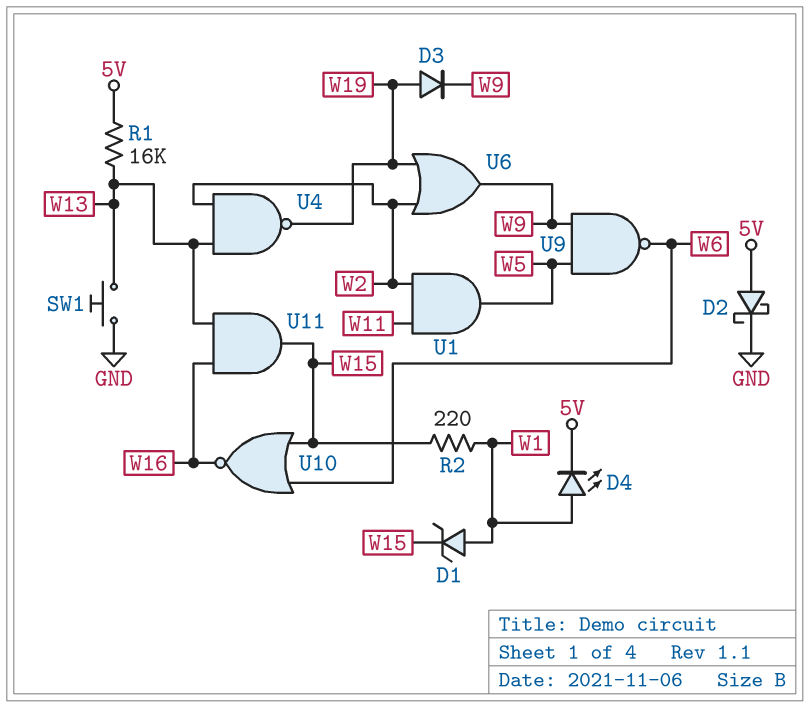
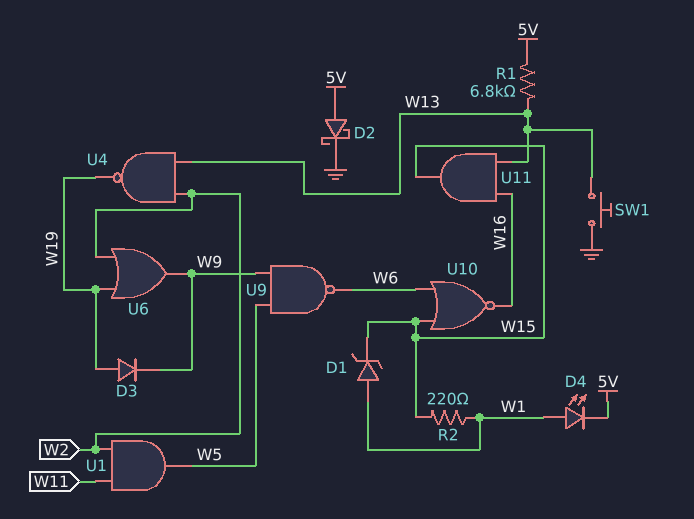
R1: 16k (5V, W13) -> 6.8k (5V, W13)

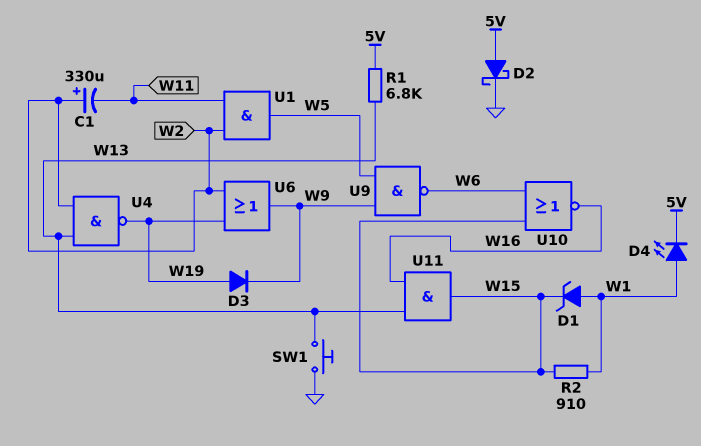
C1: none -> 330uF (plus W2, minus W11)
R2: 220 (W1, W15) -> 910 (W1, W15)

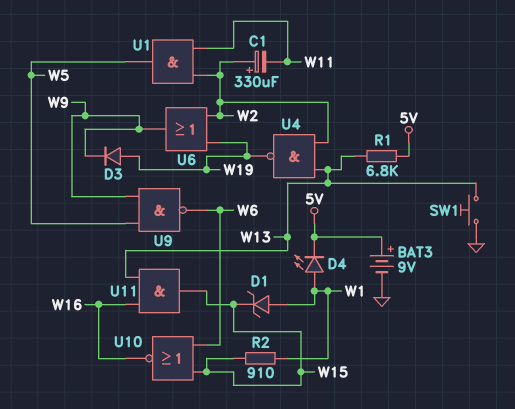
BAT3: none -> 9V (plus 5V, minus GND)
D2: schottky (A 5V, K GND) -> none

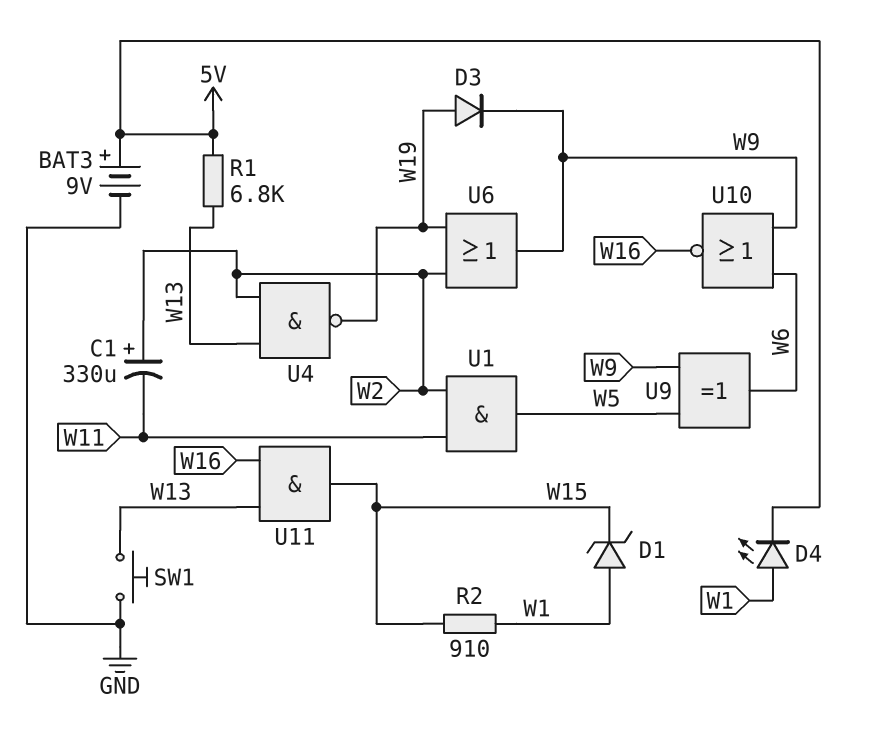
U9: NAND (in W5, in W9, out W6) -> XOR (in W5, in W9, out W6)
U10: NOR (in W6, in W15, out W16) -> NOR (in W6, in W9, out W16)

